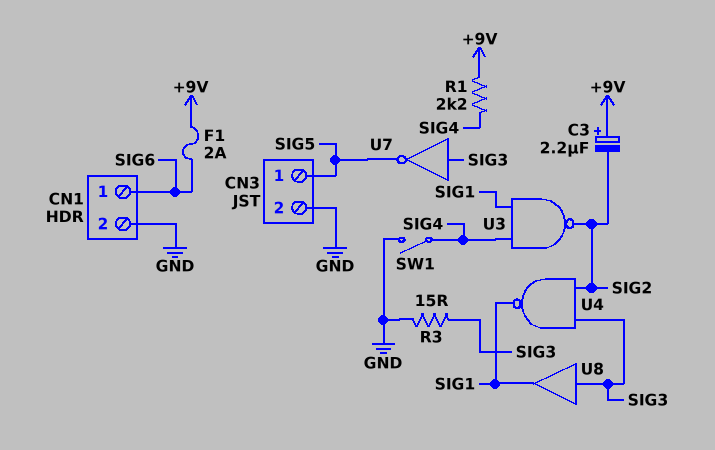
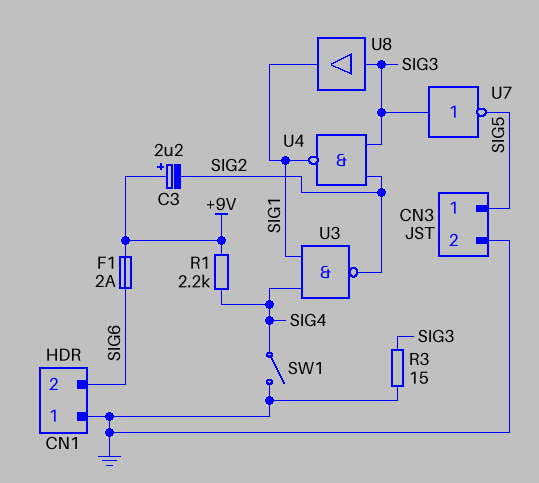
CN1 pin 1: SIG6 -> GND
CN1 pin 2: GND -> SIG6

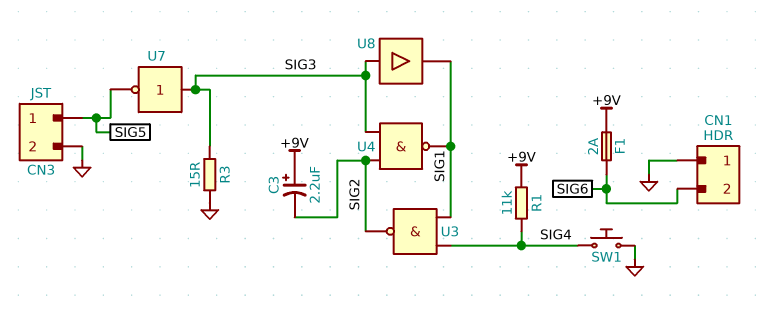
R1: 2.2k (+9V, SIG4) -> 11k (+9V, SIG4)
SW1: switch (GND, SIG4) -> button (GND, SIG4)

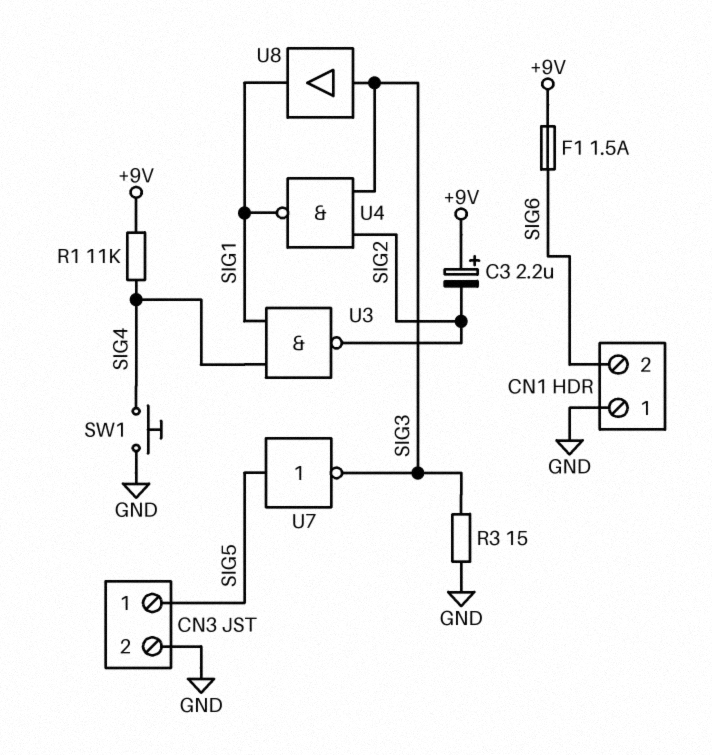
F1: 2A (+9V, SIG6) -> 1.5A (+9V, SIG6)
U7: NOT (in SIG3, out SIG5) -> NOT (in SIG5, out SIG3)

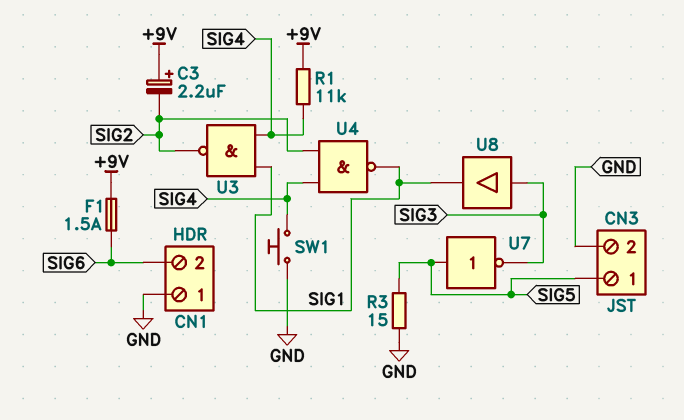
R3: 15 (GND, SIG3) -> 15 (GND, SIG5)
U4: NAND (in SIG2, in SIG3, out SIG1) -> NAND (in SIG2, in SIG4, out SIG1)

